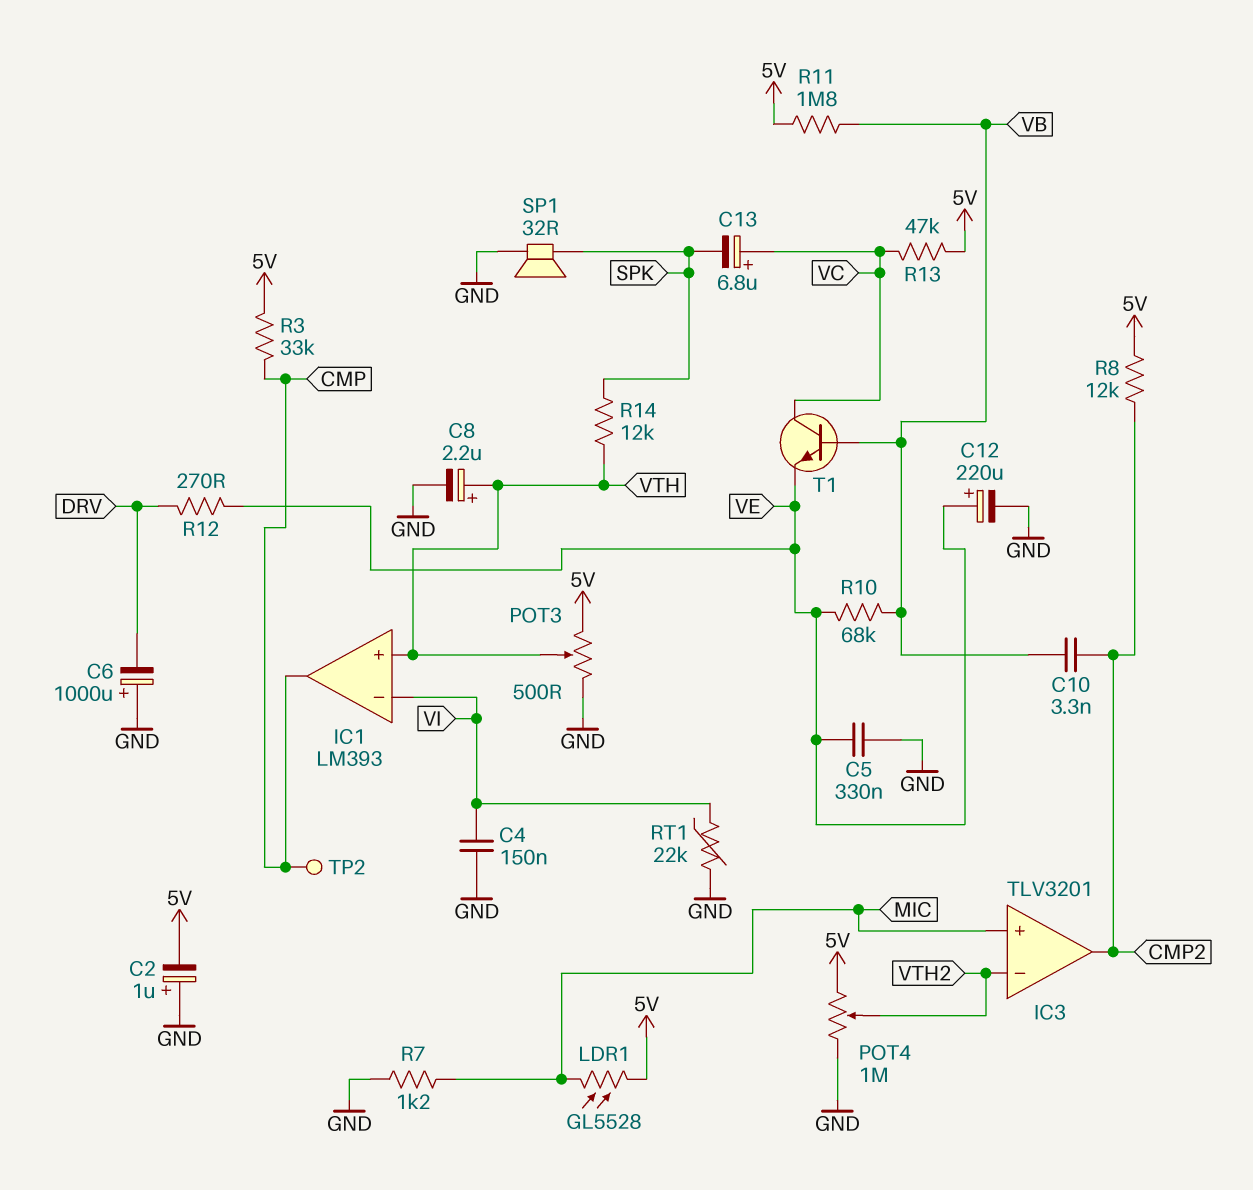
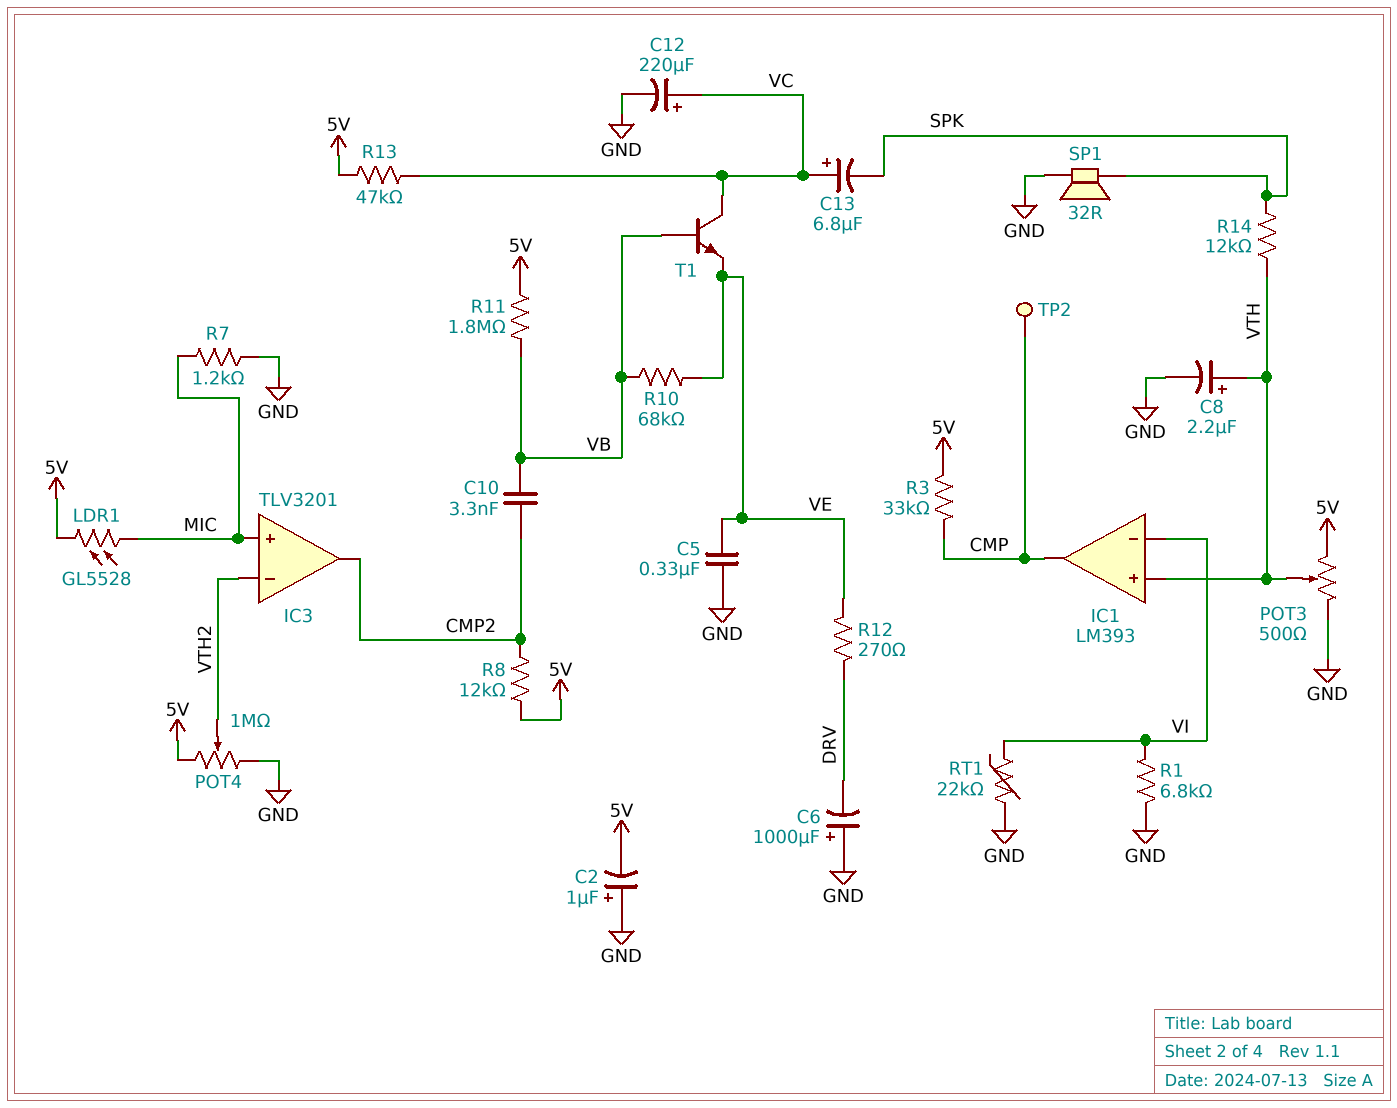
C4: 150nF (GND, VI) -> none
C12: 220uF (plus VE, minus GND) -> 220uF (plus VC, minus GND)
R1: none -> 6.8k (GND, VI)

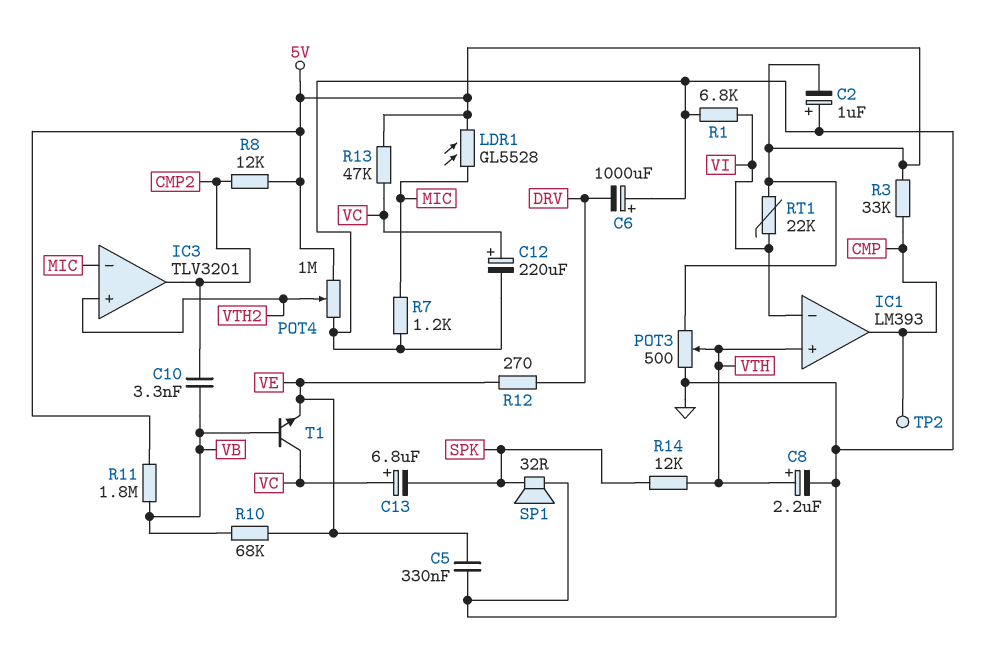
IC3 pin in+: MIC -> VTH2
IC3 pin in-: VTH2 -> MIC
RT1: 22k (GND, VI) -> 22k (5V, VI)

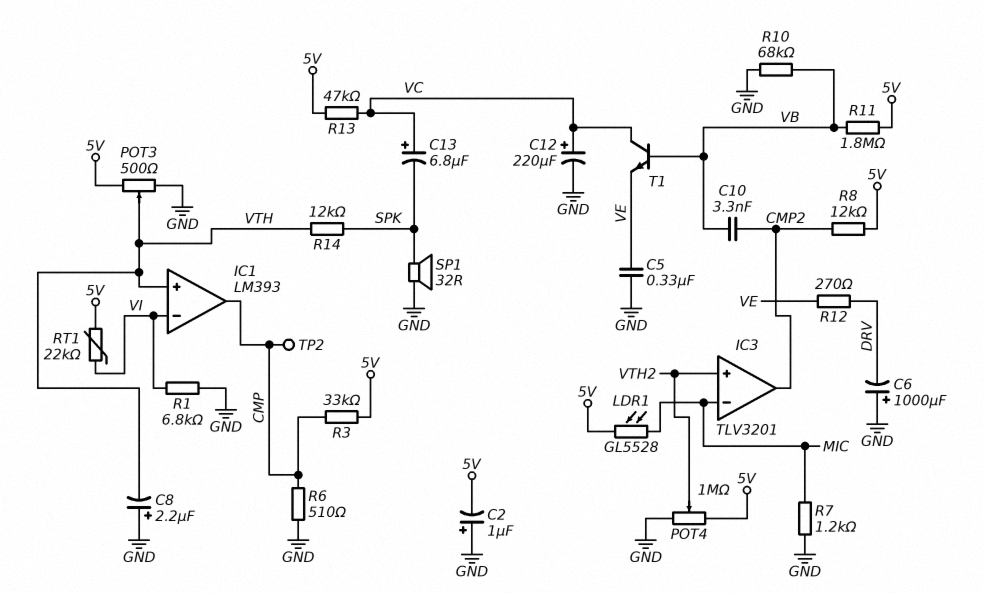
C8: 2.2uF (plus VTH, minus GND) -> 2.2uF (plus GND, minus VTH)
R6: none -> 510 (CMP, GND)
R10: 68k (VB, VE) -> 68k (GND, VB)

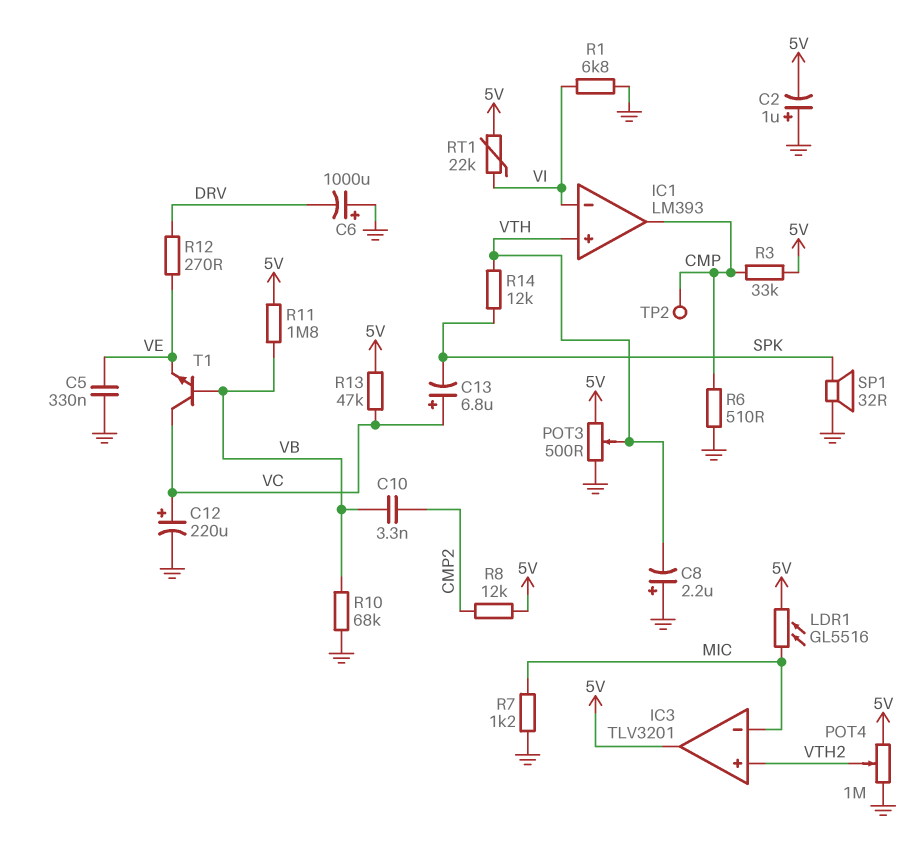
IC3 pin out: CMP2 -> 5V
LDR1: GL5528 (5V, MIC) -> GL5516 (5V, MIC)

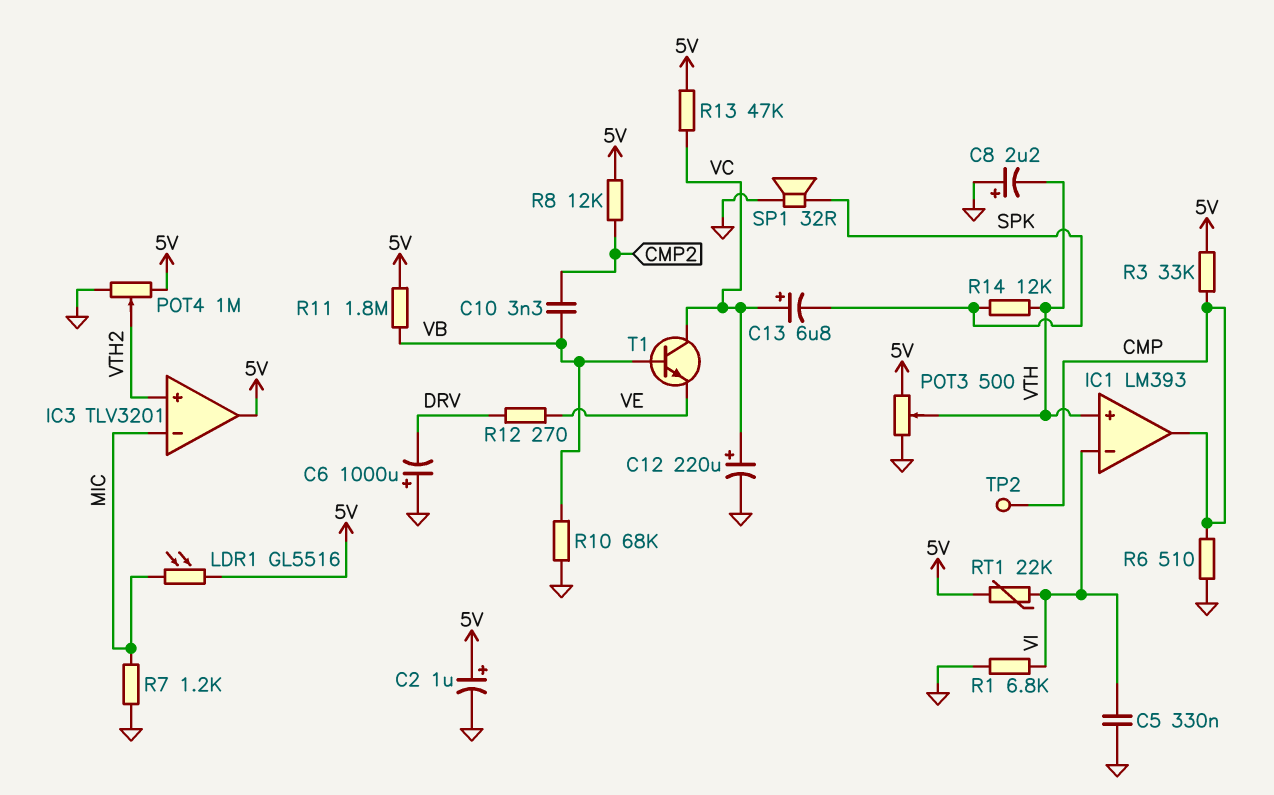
C2: 1uF (plus GND, minus 5V) -> 1uF (plus 5V, minus GND)
C5: 330nF (GND, VE) -> 330nF (GND, VI)

